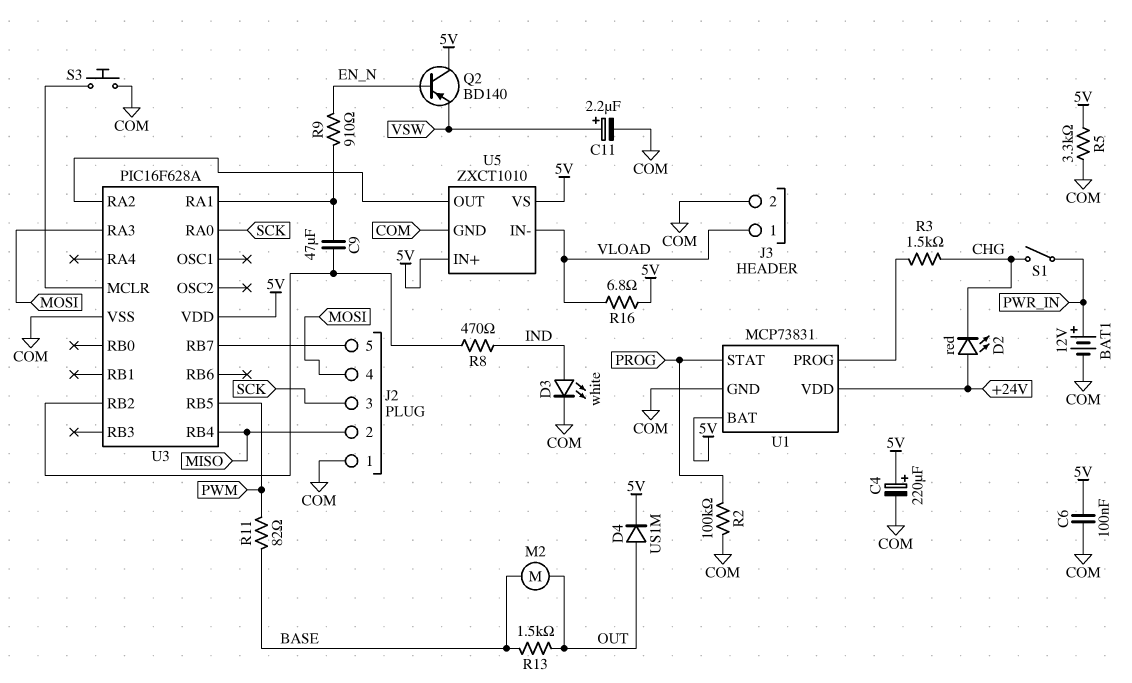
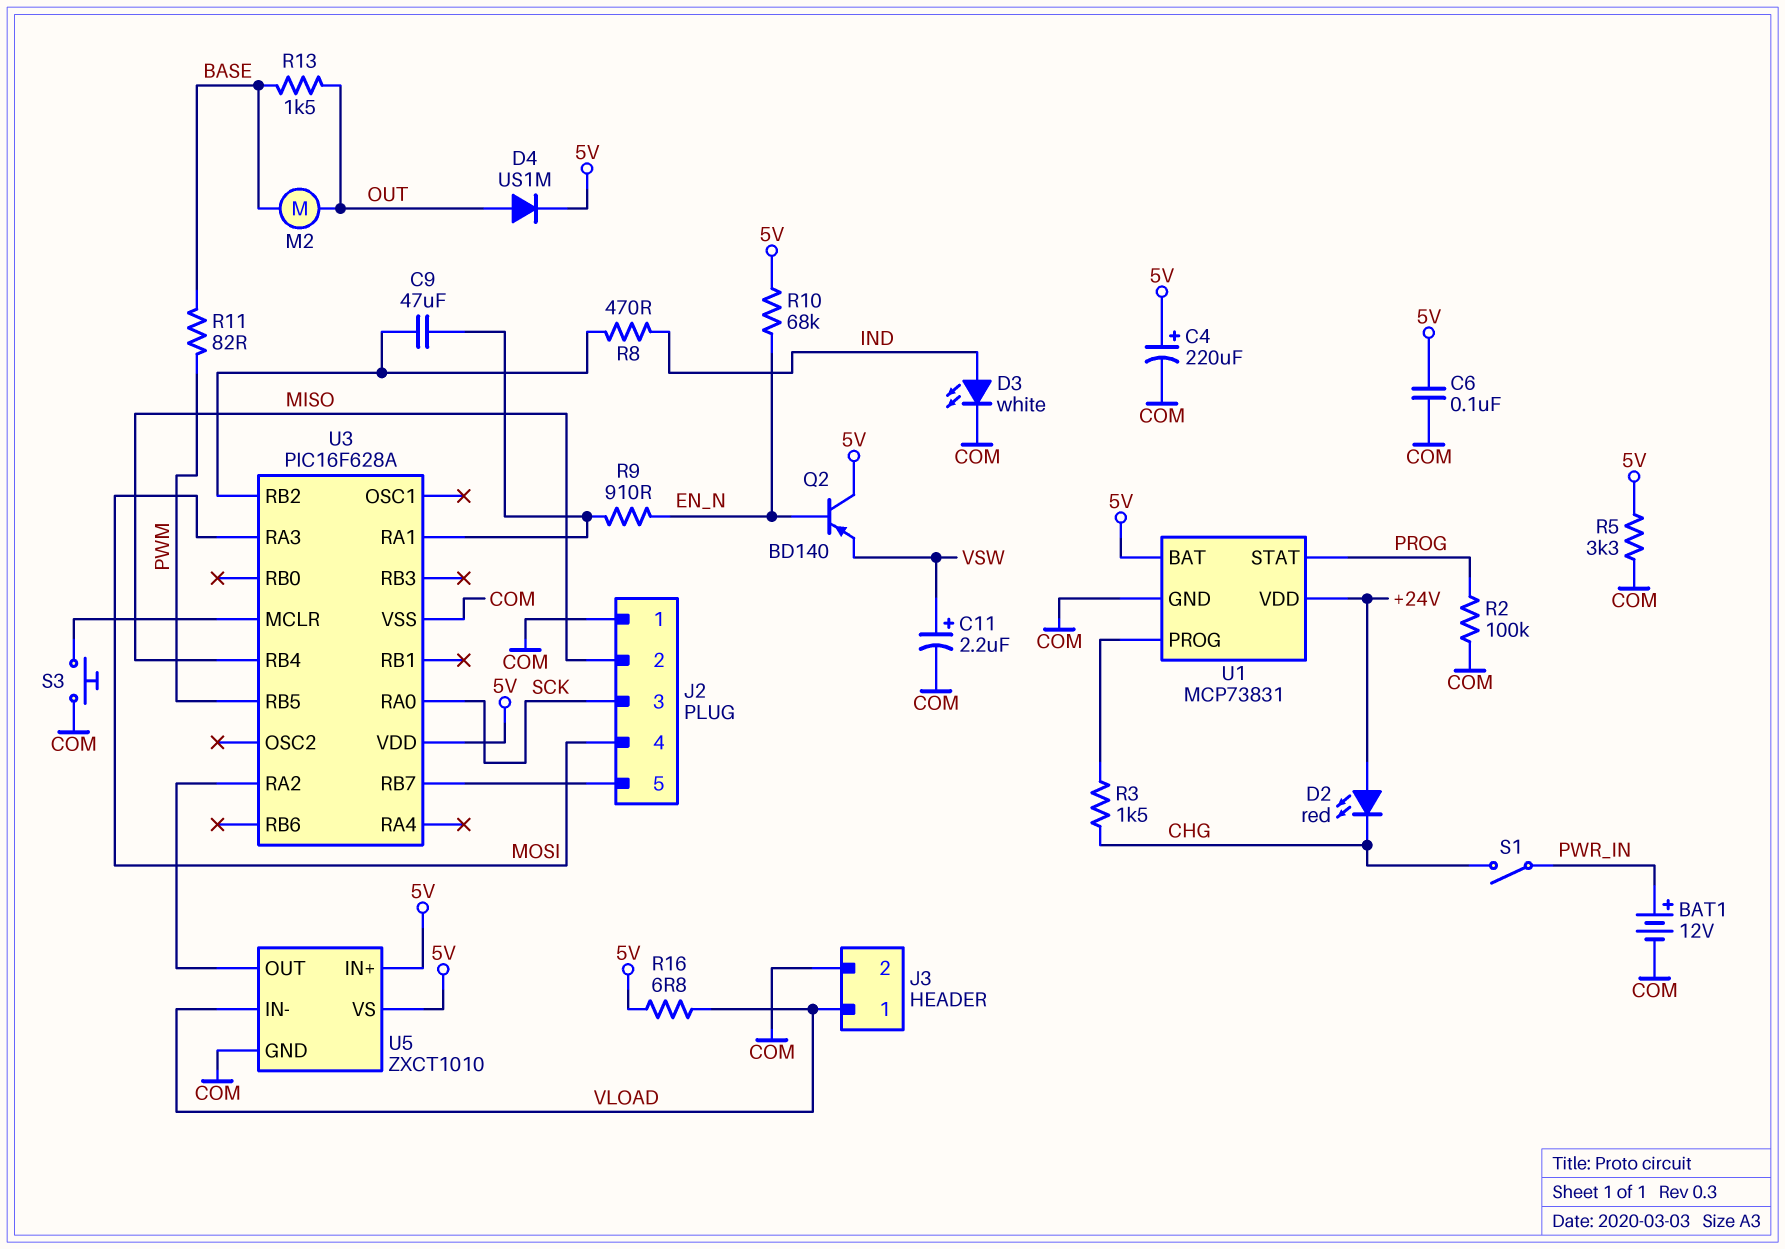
R10: none -> 68k (5V, EN_N)

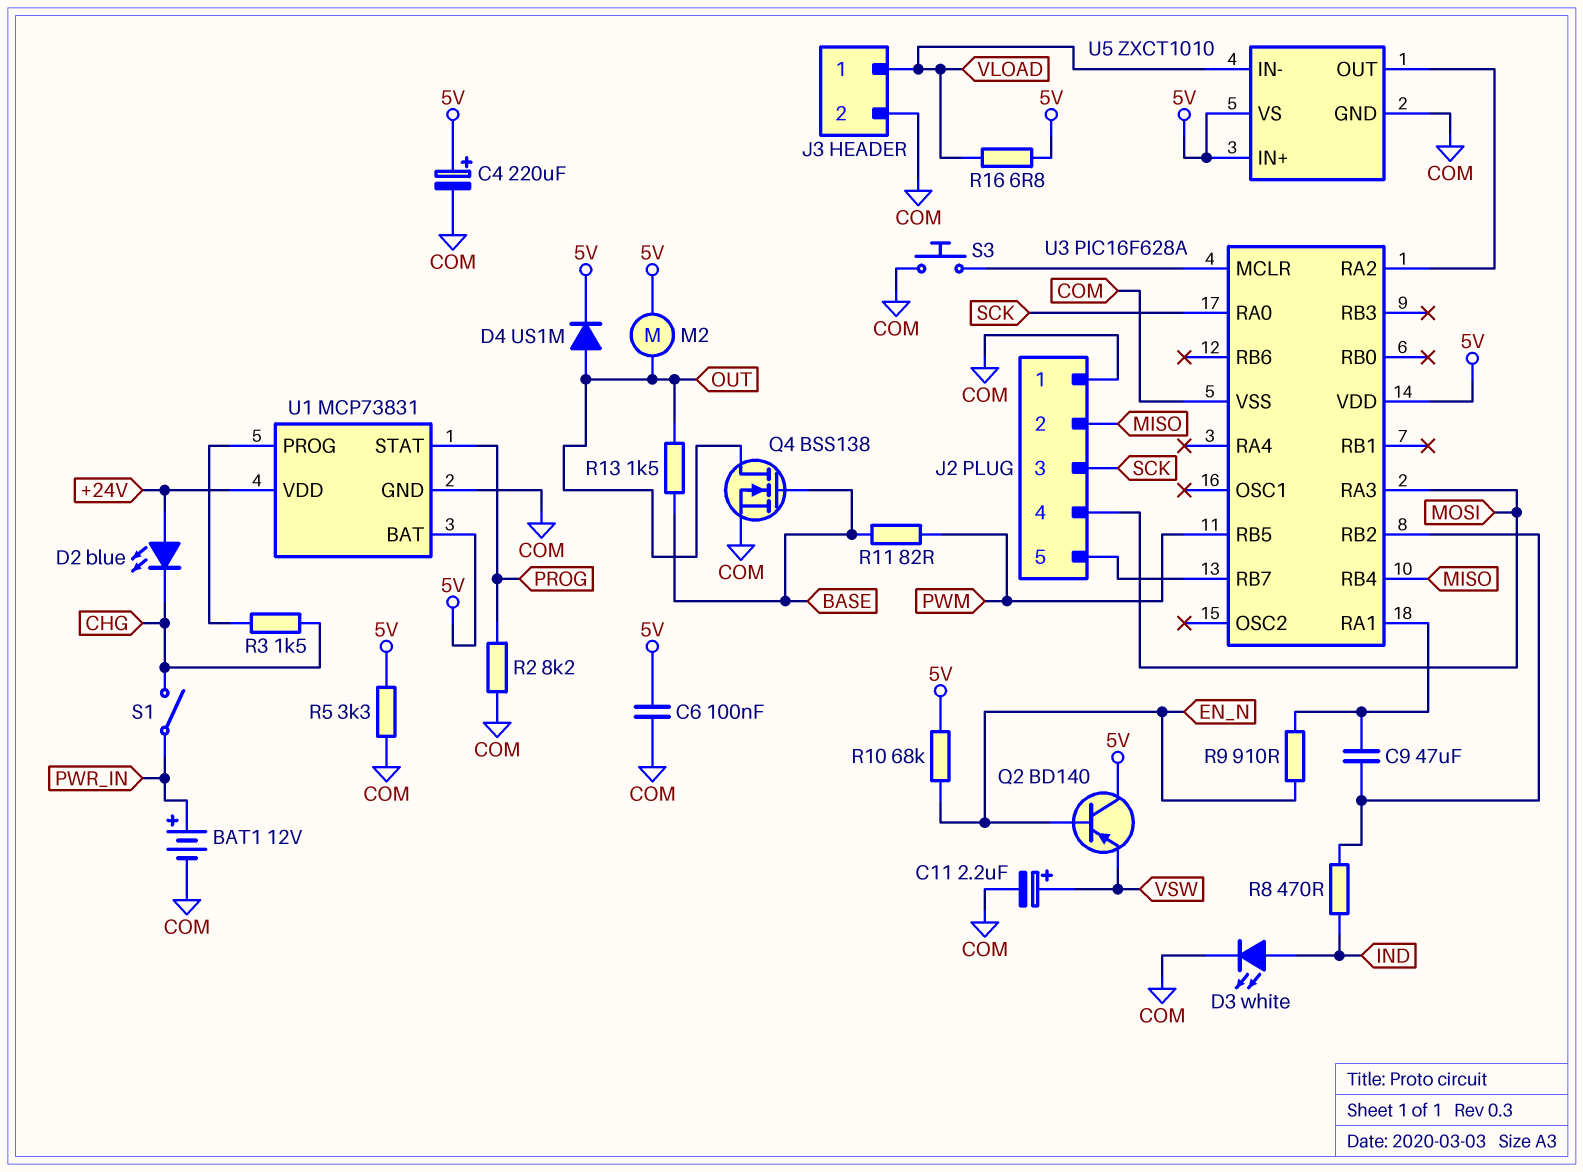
D2: LED red (A +24V, K CHG) -> LED blue (A +24V, K CHG)
M2: motor (BASE, OUT) -> motor (5V, OUT)
Q4: none -> NMOS BSS138 (G BASE, D OUT, S COM)
R2: 100k (COM, PROG) -> 8.2k (COM, PROG)

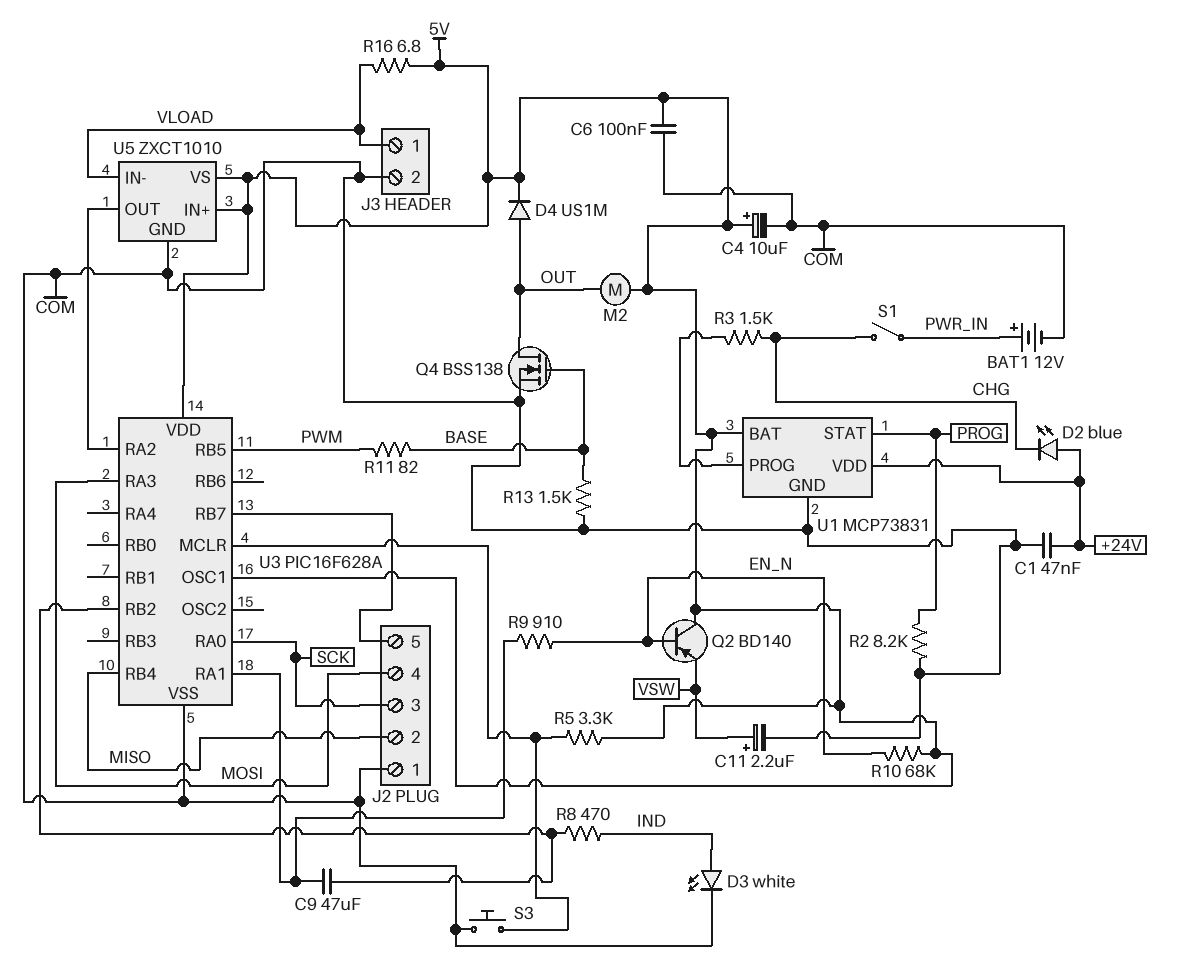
C1: none -> 47nF (+24V, COM)
C4: 220uF (plus 5V, minus COM) -> 10uF (plus 5V, minus COM)
R5: 3.3k (5V, COM) -> 3.3k (5V, U3/MCLR)
R13: 1.5k (BASE, OUT) -> 1.5k (BASE, COM)
U3 pin OSC1: none -> 5V

